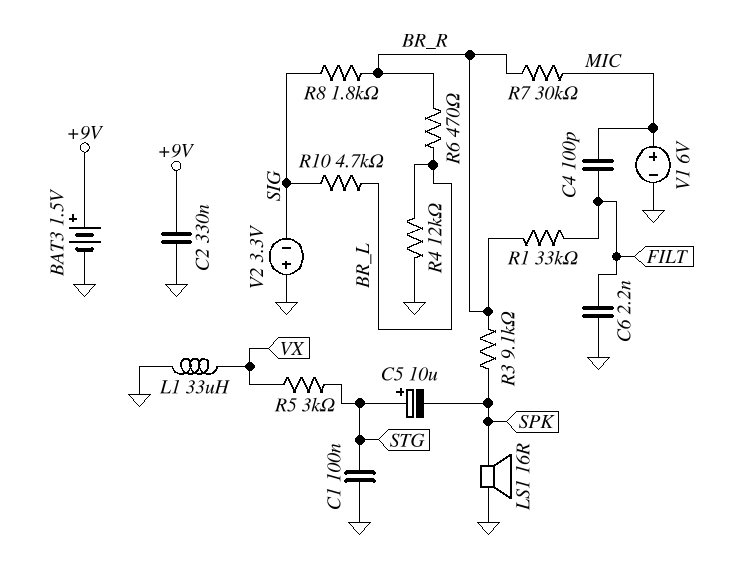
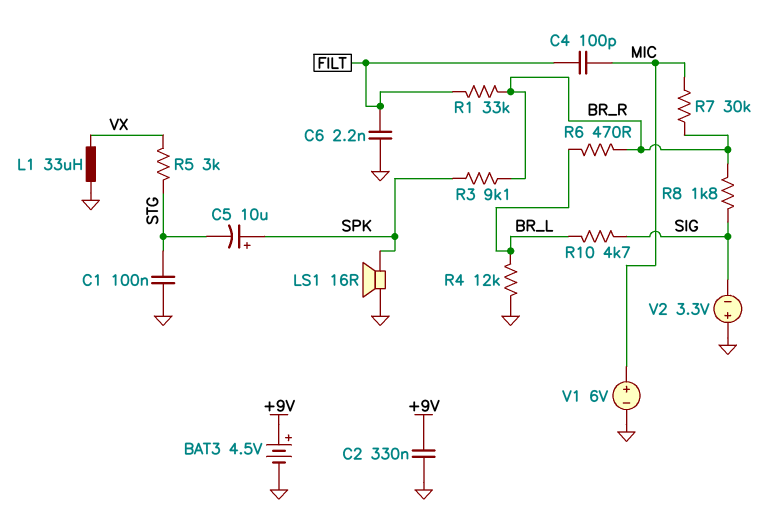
BAT3: 1.5V (plus +9V, minus GND) -> 4.5V (plus +9V, minus GND)
C5: 10uF (plus STG, minus SPK) -> 10uF (plus SPK, minus STG)

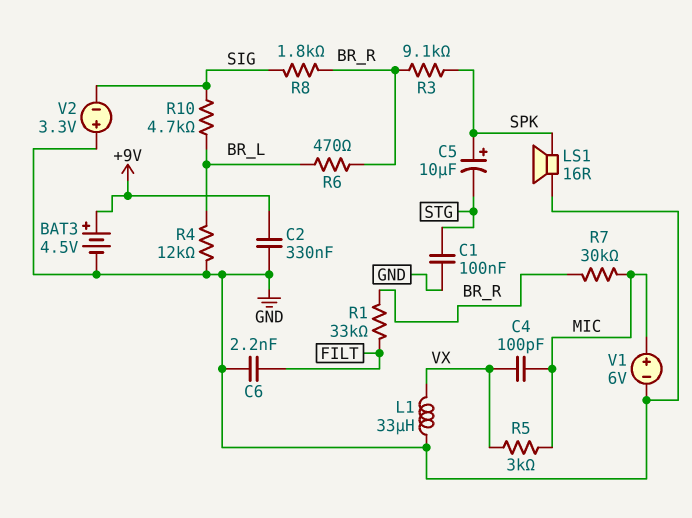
C4: 100pF (FILT, MIC) -> 100pF (MIC, VX)
R5: 3k (STG, VX) -> 3k (MIC, VX)

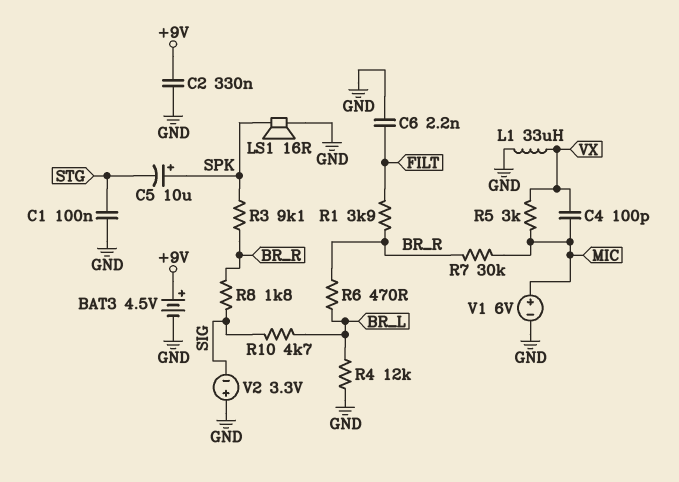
R1: 33k (BR_R, FILT) -> 3.9k (BR_R, FILT)

